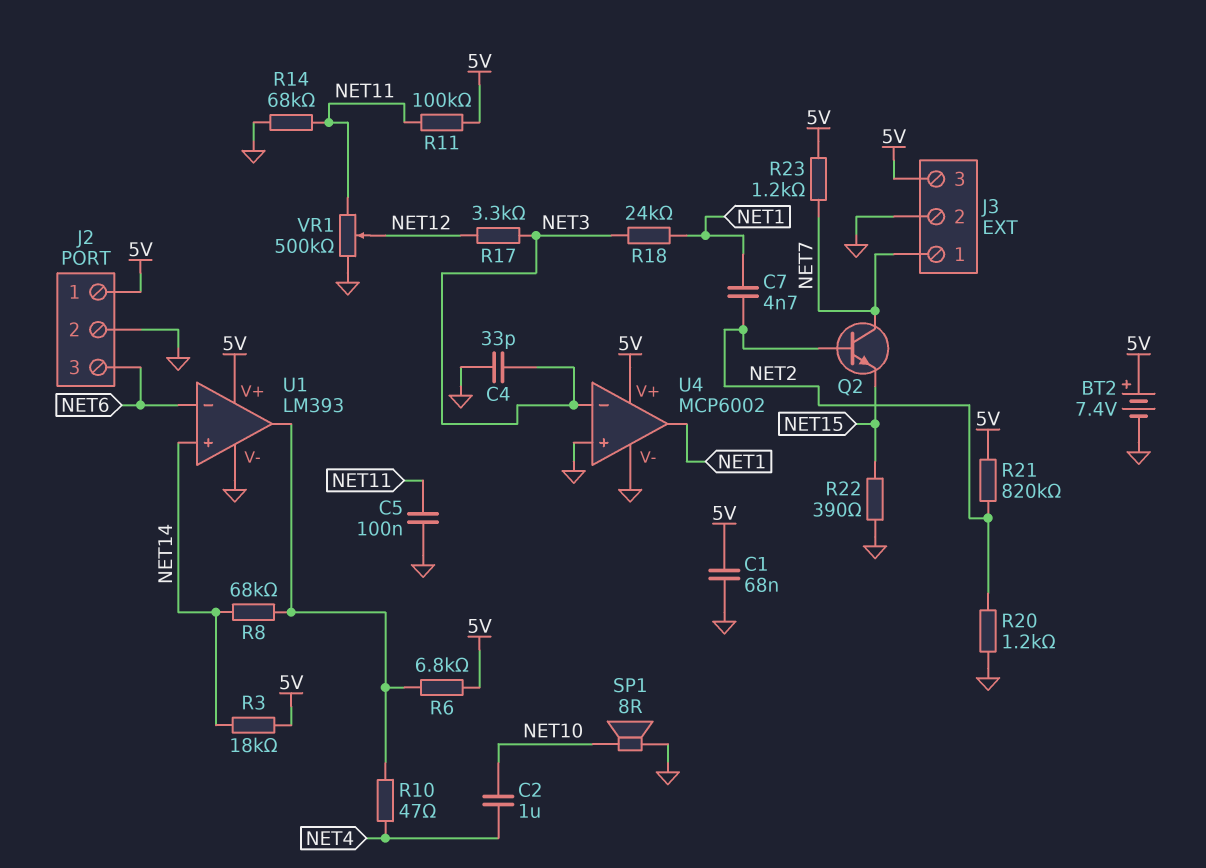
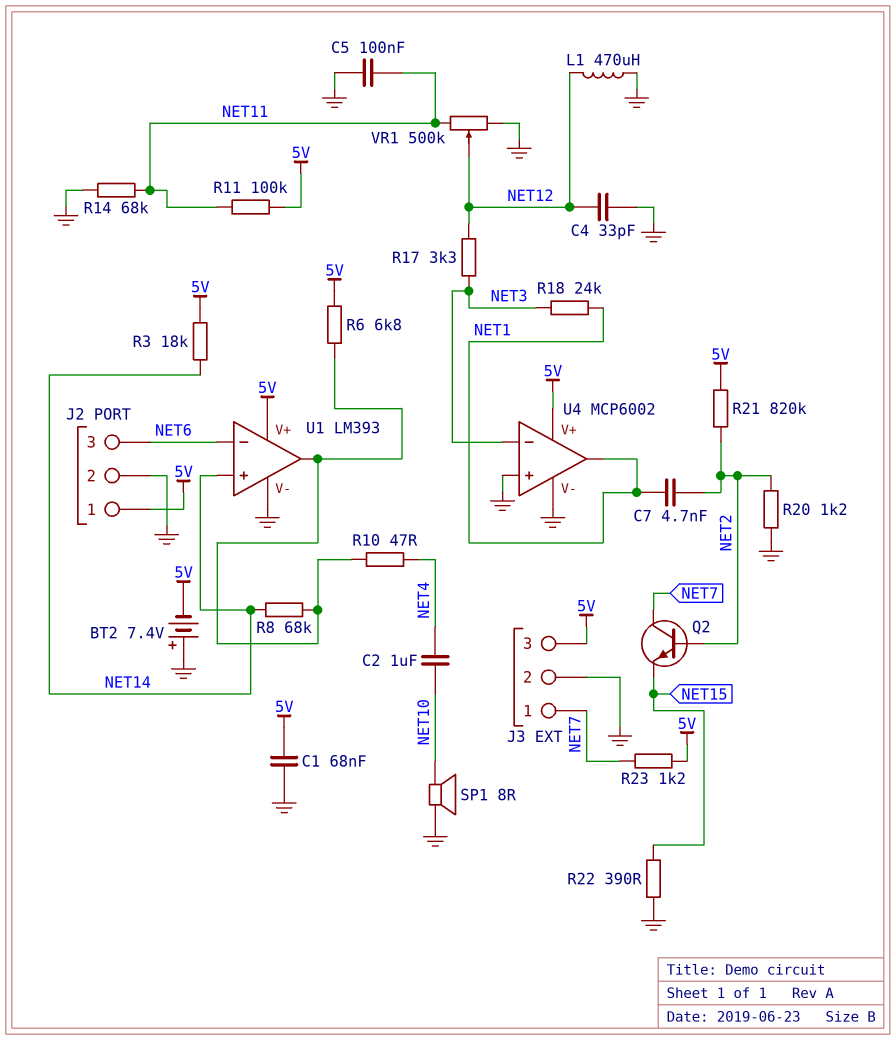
BT2: 7.4V (plus 5V, minus GND) -> 7.4V (plus GND, minus 5V)
C4: 33pF (GND, NET3) -> 33pF (GND, NET12)
L1: none -> 470uH (GND, NET12)

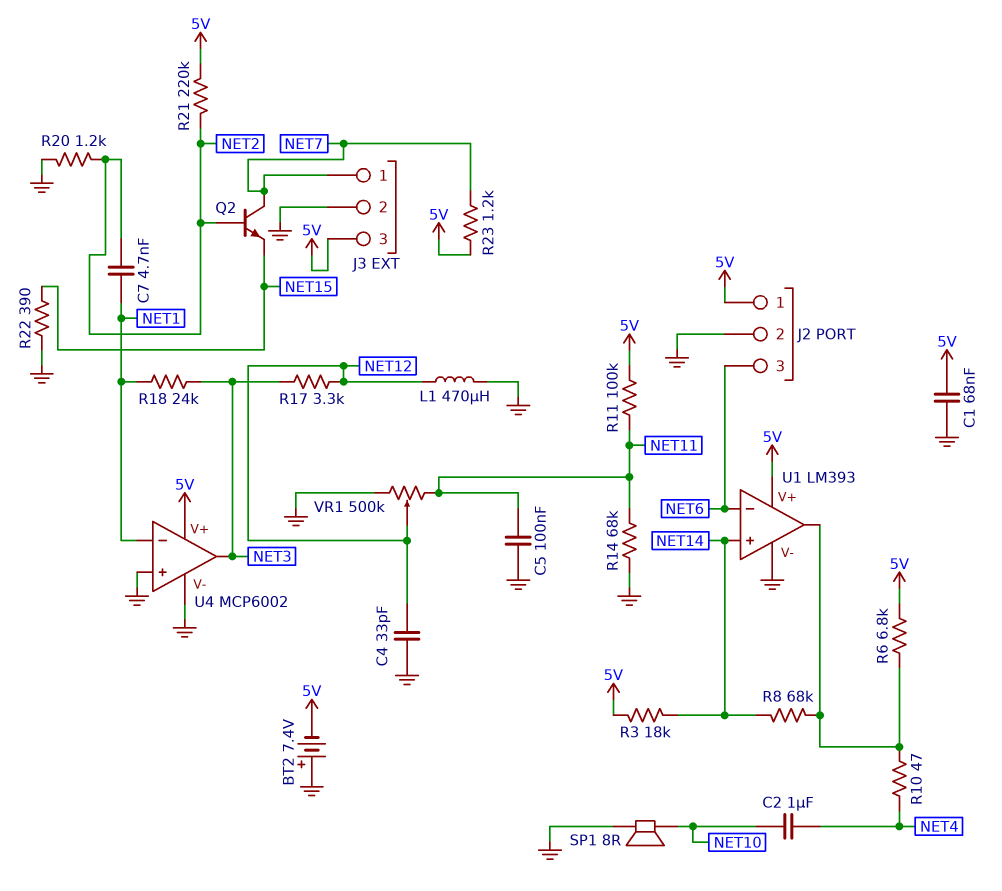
R21: 820k (5V, NET2) -> 220k (5V, NET2)
U4 pin in-: NET3 -> NET1
U4 pin out: NET1 -> NET3

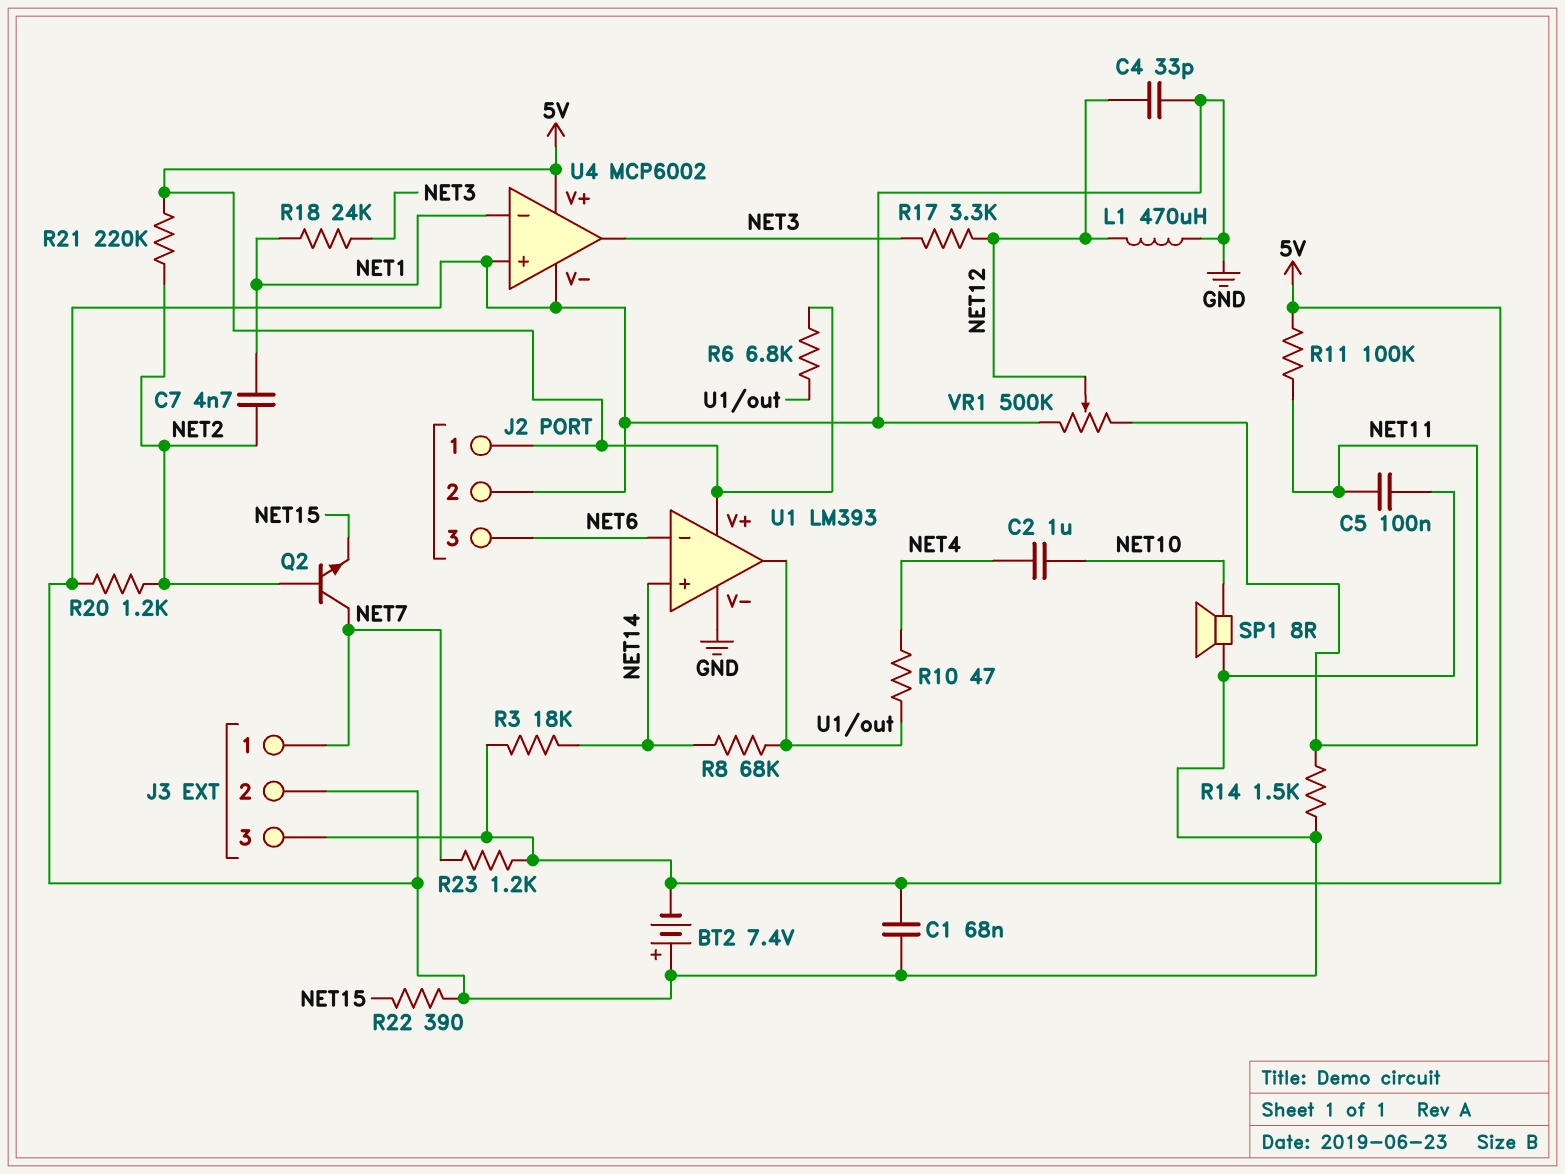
R14: 68k (GND, NET11) -> 1.5k (GND, NET11)

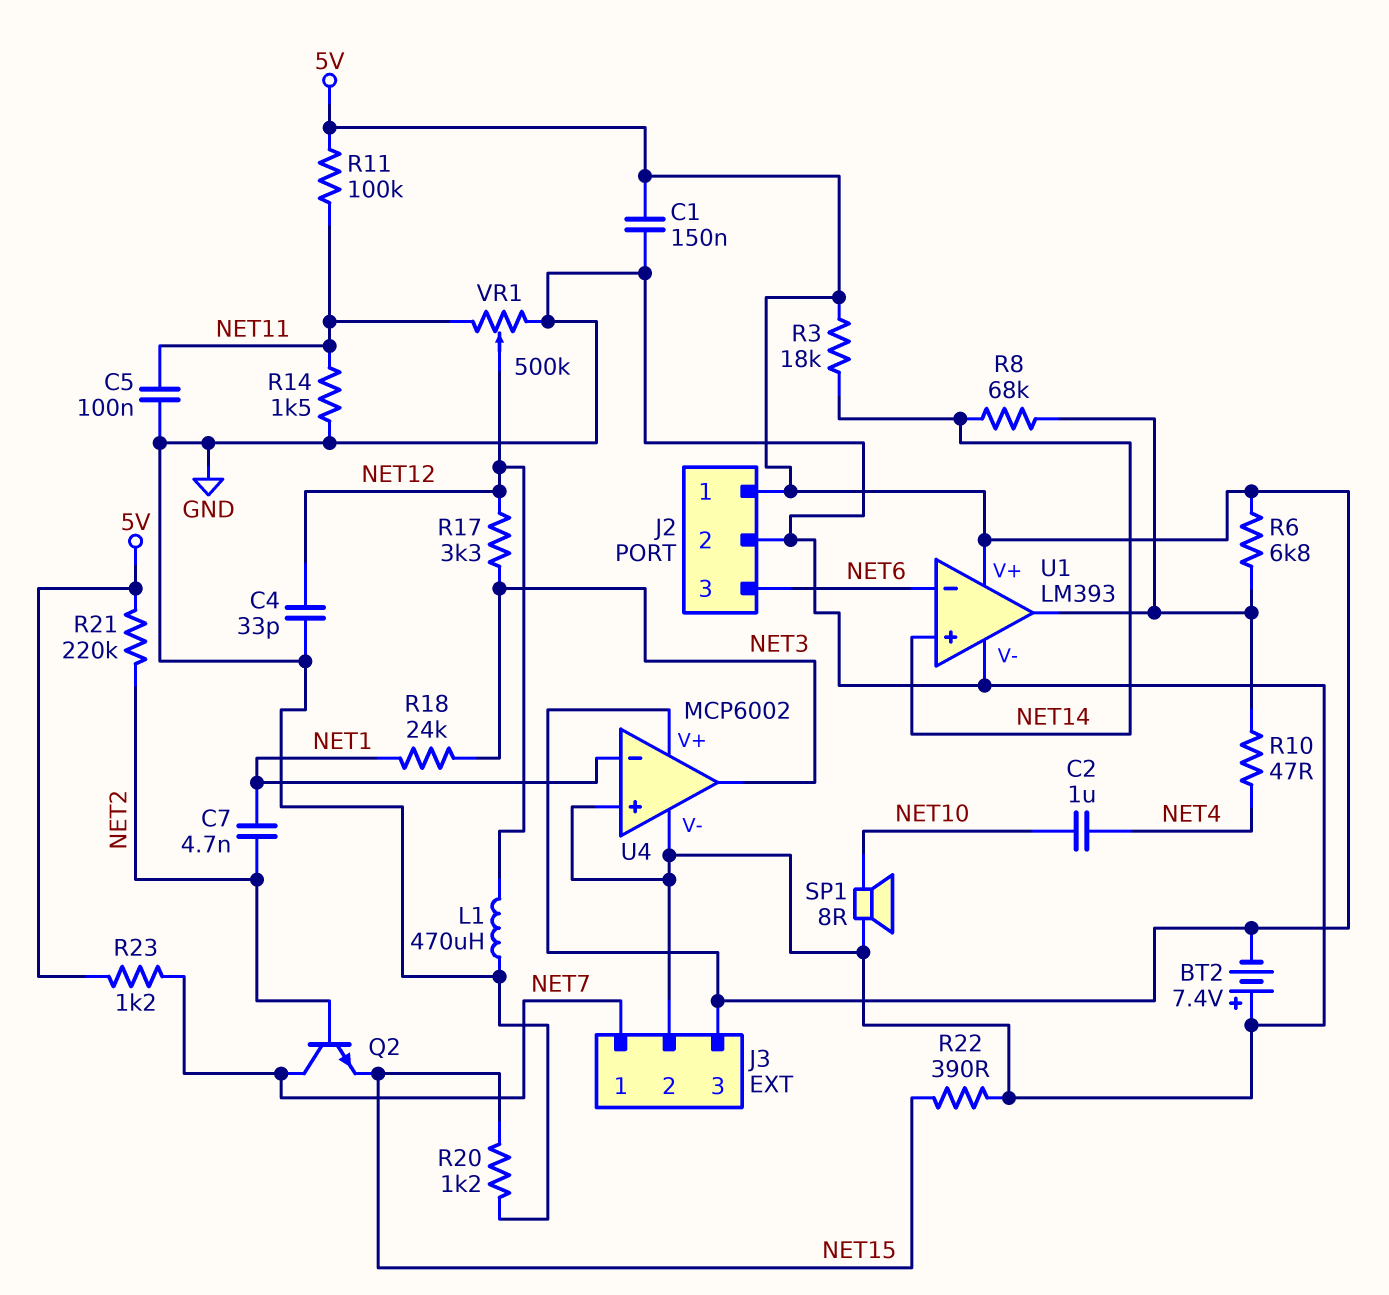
C1: 68nF (5V, GND) -> 150nF (5V, GND)
R20: 1.2k (GND, NET2) -> 1.2k (GND, NET15)

